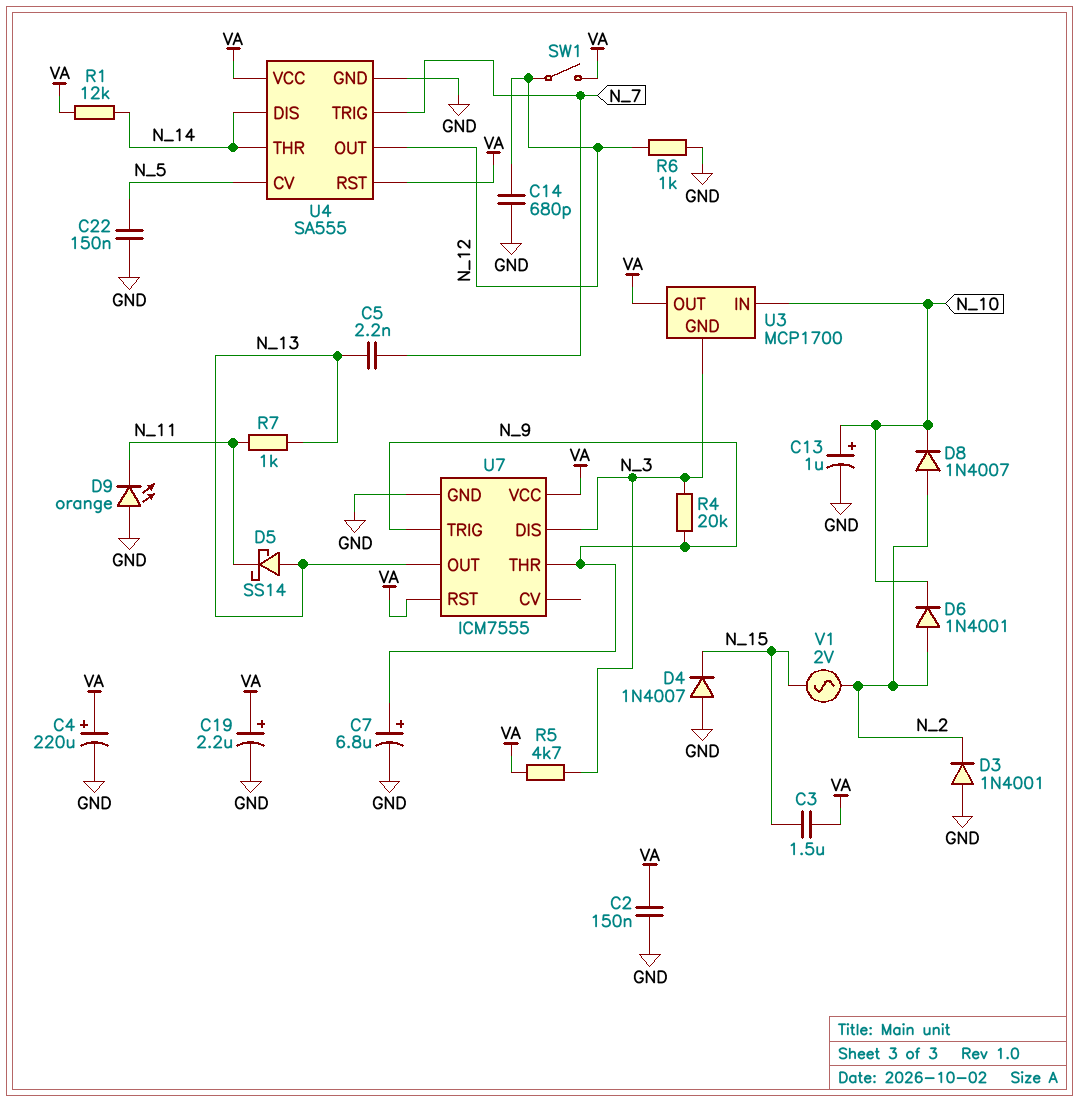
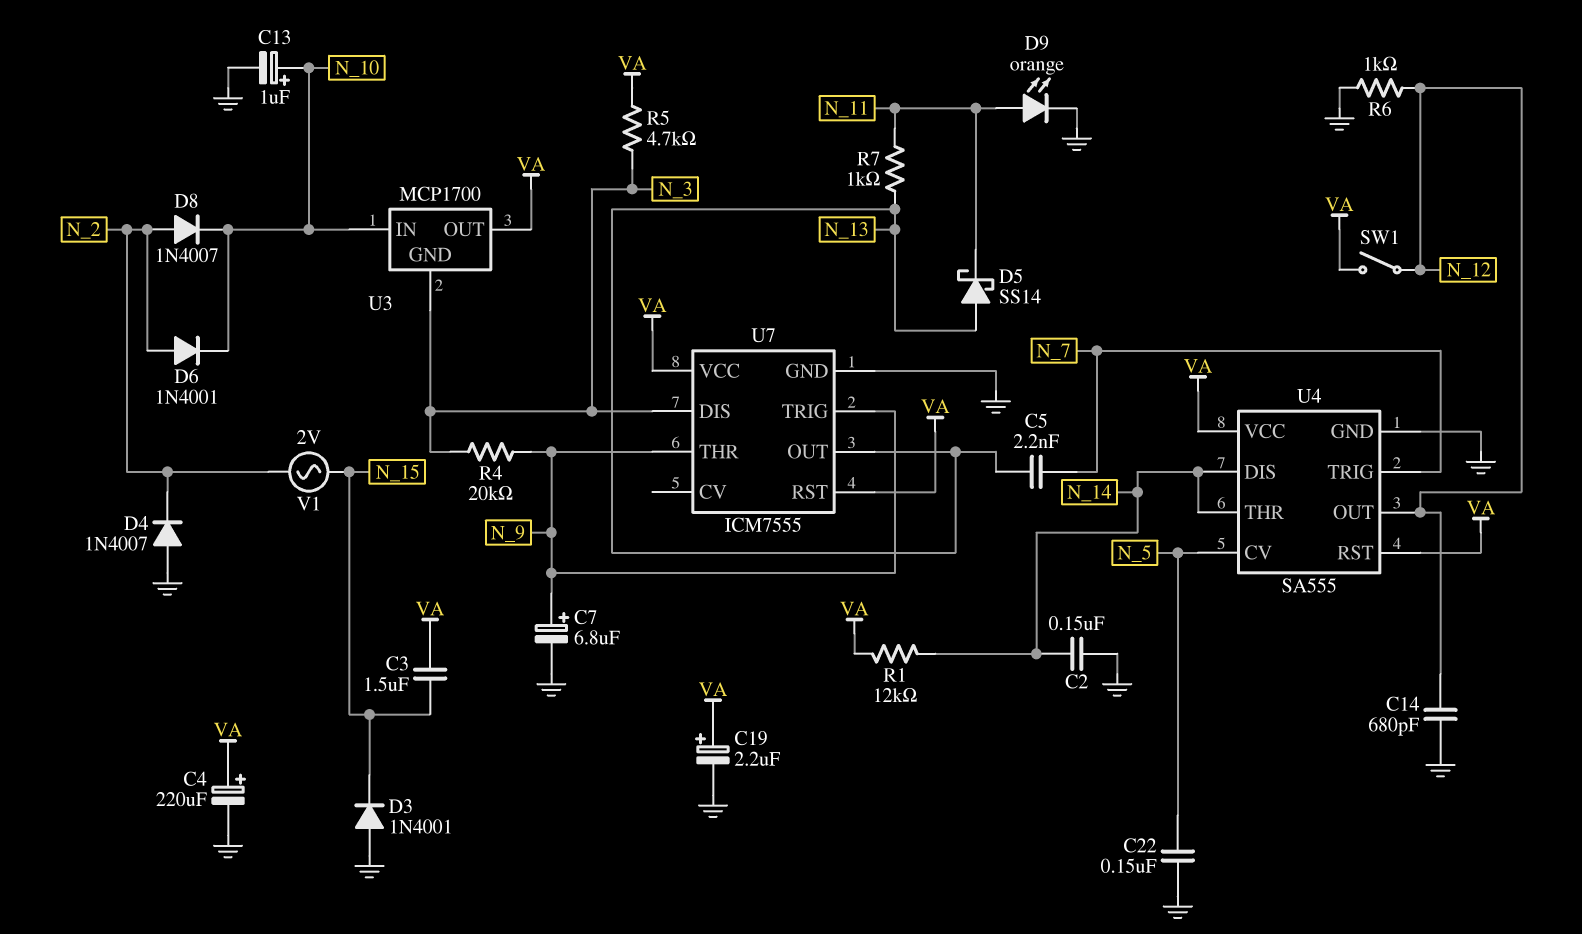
C2: 150nF (GND, VA) -> 150nF (GND, N_14)
D3: diode 1N4001 (A GND, K N_2) -> diode 1N4001 (A GND, K N_15)
D4: diode 1N4007 (A GND, K N_15) -> diode 1N4007 (A GND, K N_2)
D9: LED orange (A GND, K N_11) -> LED orange (A N_11, K GND)

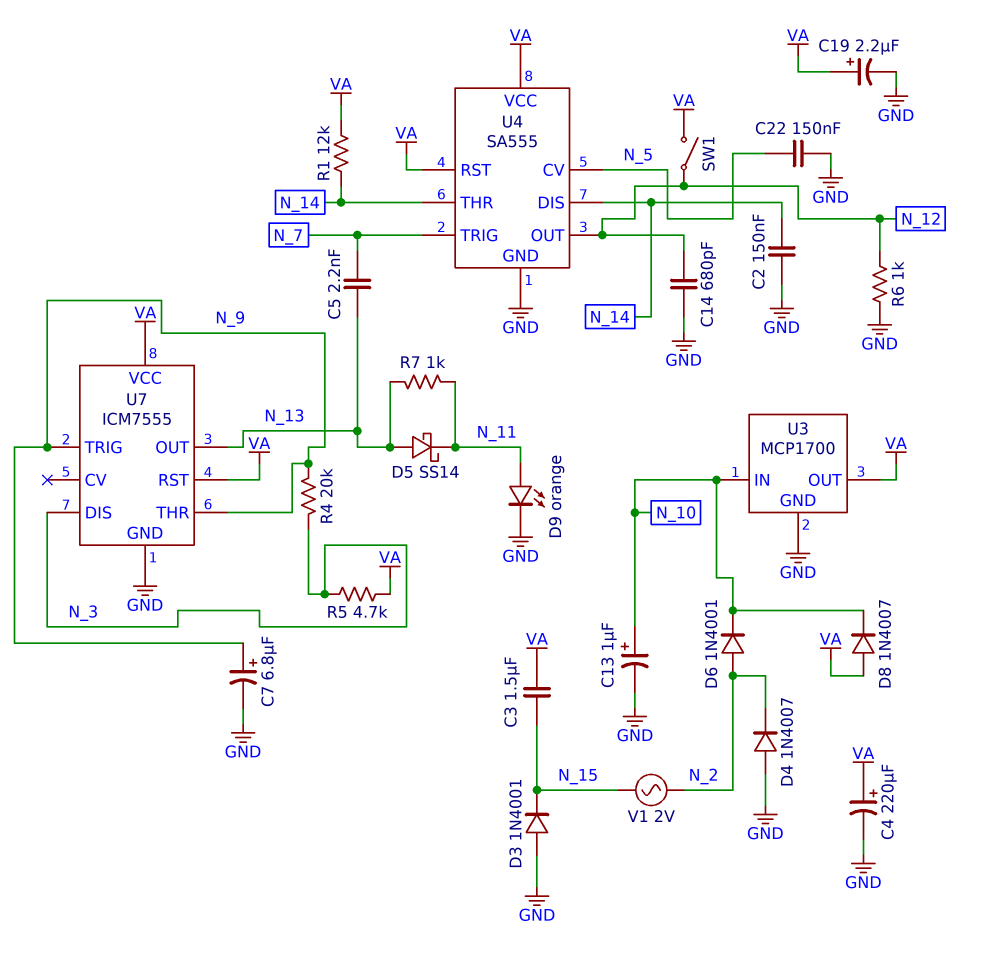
D8: diode 1N4007 (A N_2, K N_10) -> diode 1N4007 (A VA, K N_10)
U3 pin GND: N_3 -> GND

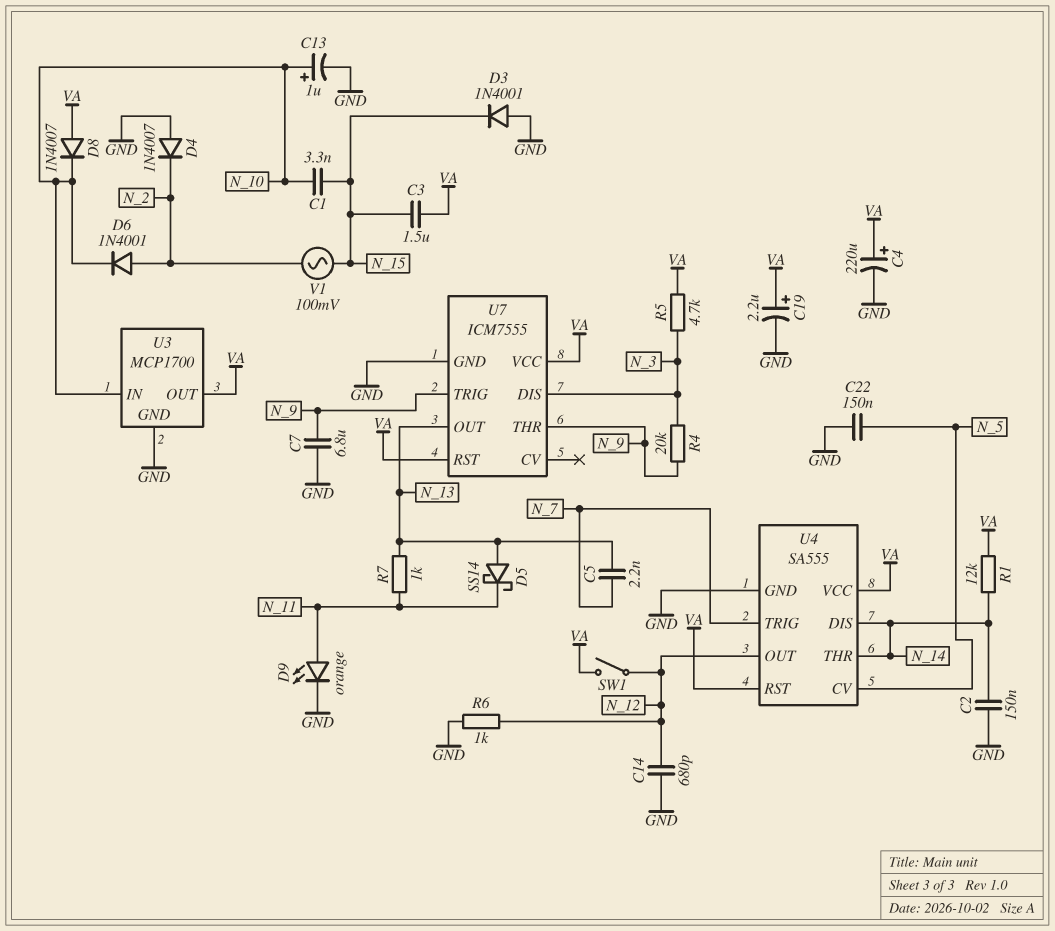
C1: none -> 3.3nF (N_10, N_15)
C7: 6.8uF (plus N_9, minus GND) -> 6.8uF (GND, N_9)
V1: AC 2V (N_2, N_15) -> AC 100mV (N_2, N_15)

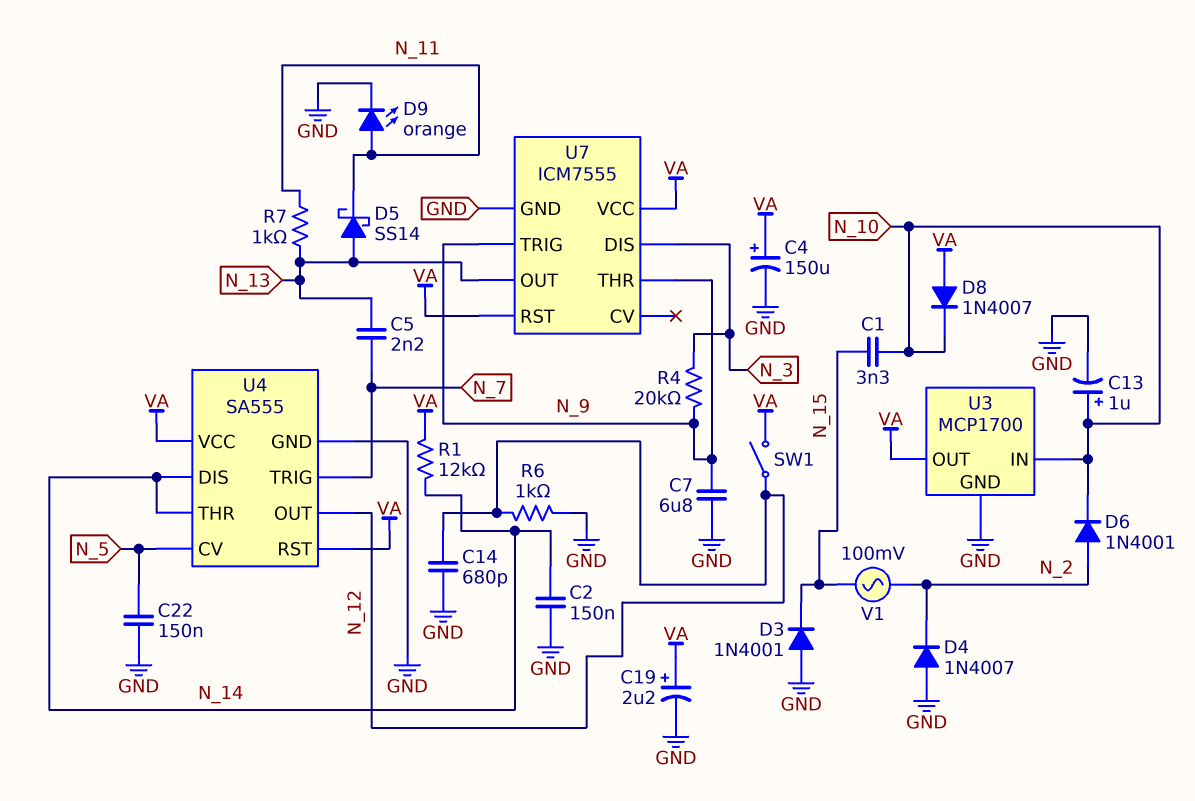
C3: 1.5uF (N_15, VA) -> none
C4: 220uF (plus VA, minus GND) -> 150uF (plus VA, minus GND)
R5: 4.7k (N_3, VA) -> none

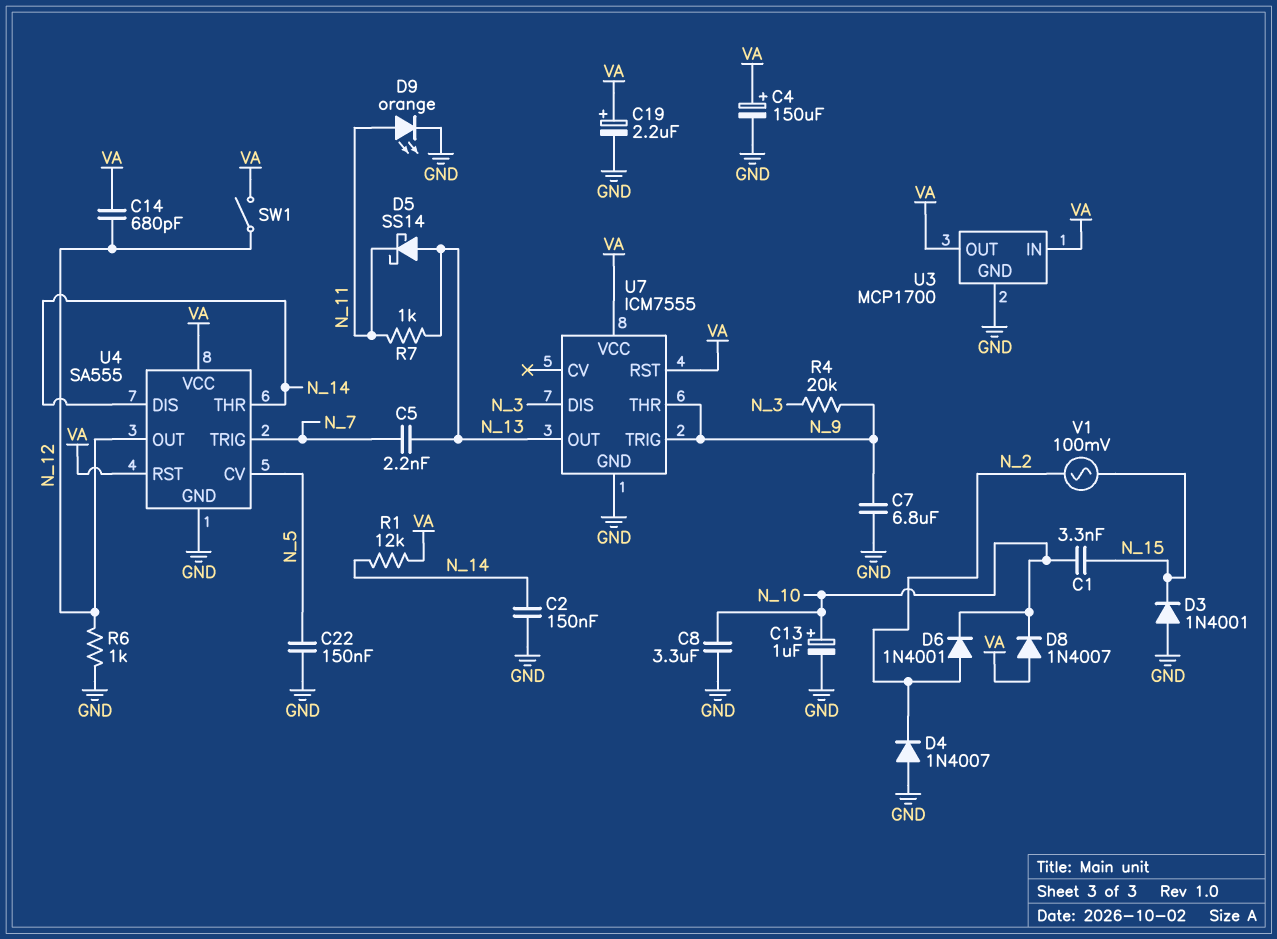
C8: none -> 3.3uF (GND, N_10)
C14: 680pF (GND, N_12) -> 680pF (N_12, VA)
U3 pin IN: N_10 -> VA

